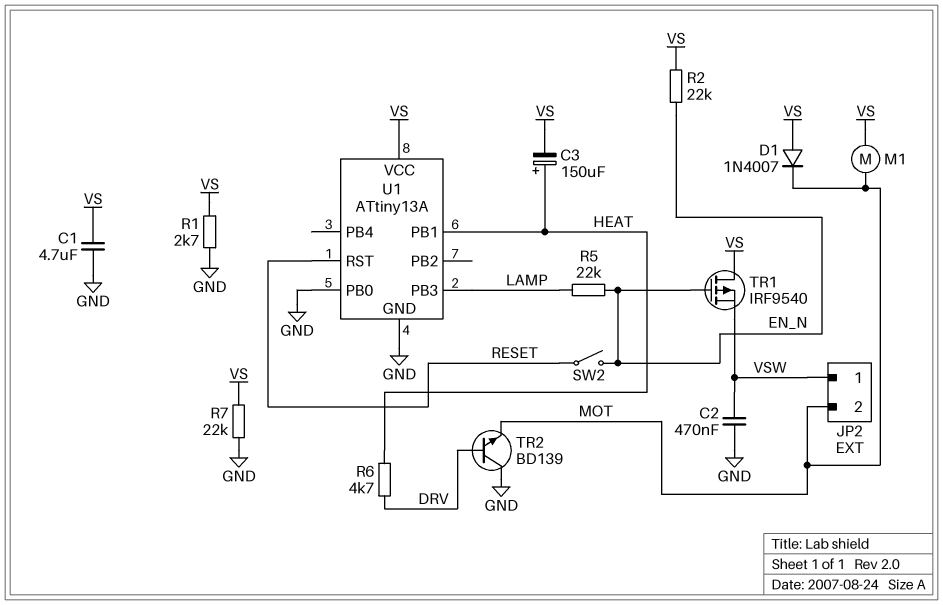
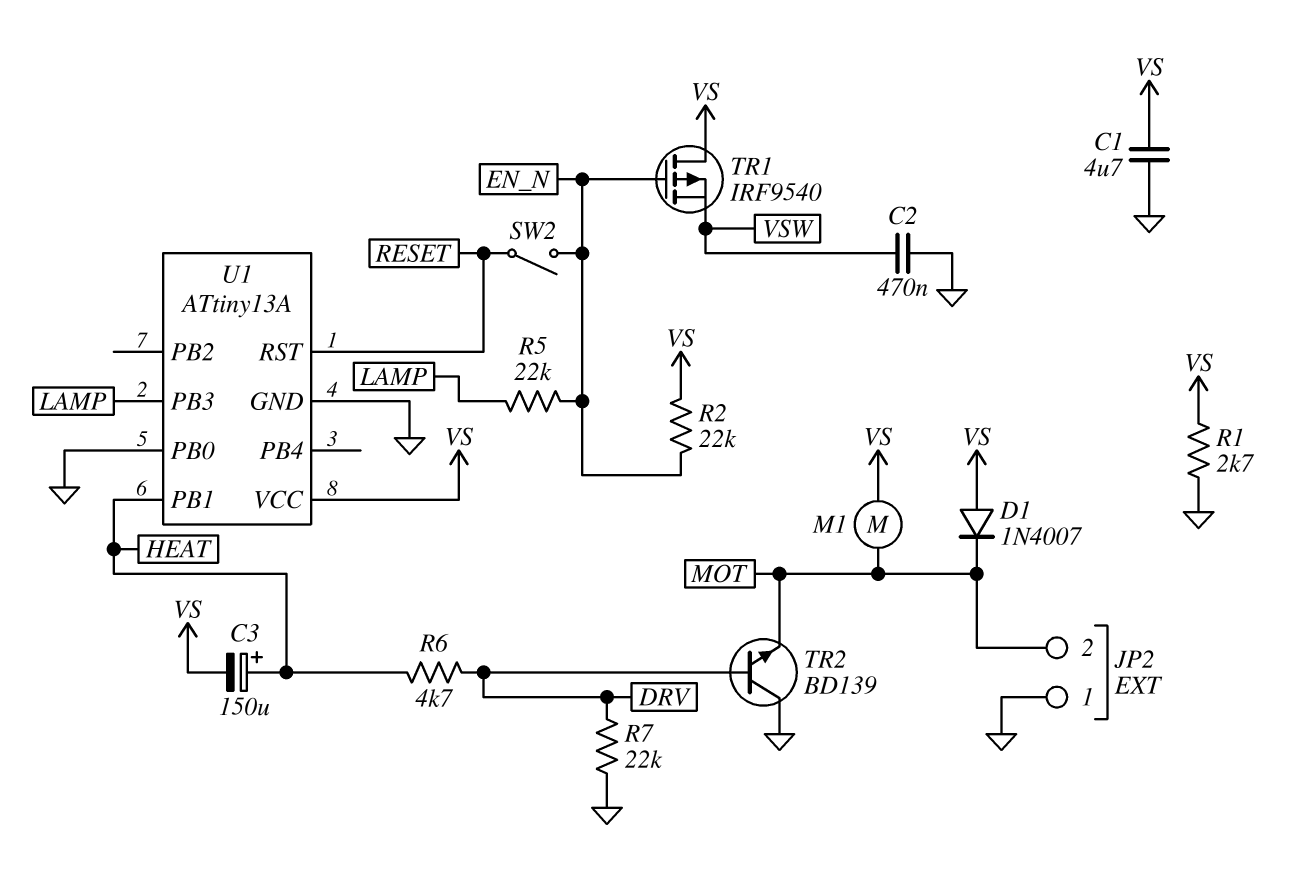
JP2 pin 1: VSW -> GND
R7: 22k (GND, VS) -> 22k (DRV, GND)

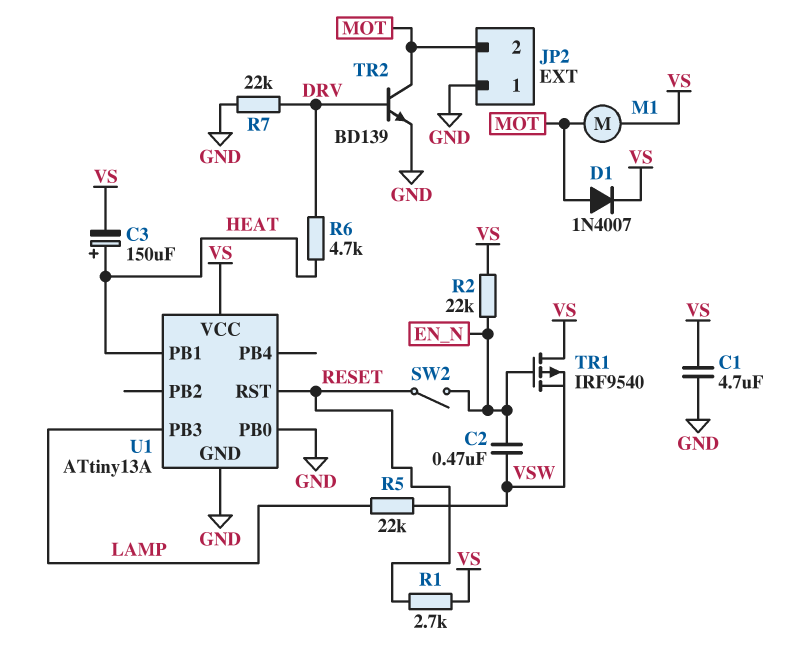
C2: 470nF (GND, VSW) -> 470nF (EN_N, VSW)
D1: diode 1N4007 (A VS, K MOT) -> diode 1N4007 (A MOT, K VS)
R1: 2.7k (GND, VS) -> 2.7k (RESET, VS)
R5: 22k (EN_N, LAMP) -> 22k (LAMP, VSW)
TR2: NPN BD139 (B DRV, C GND, E MOT) -> NPN BD139 (B DRV, C MOT, E GND)

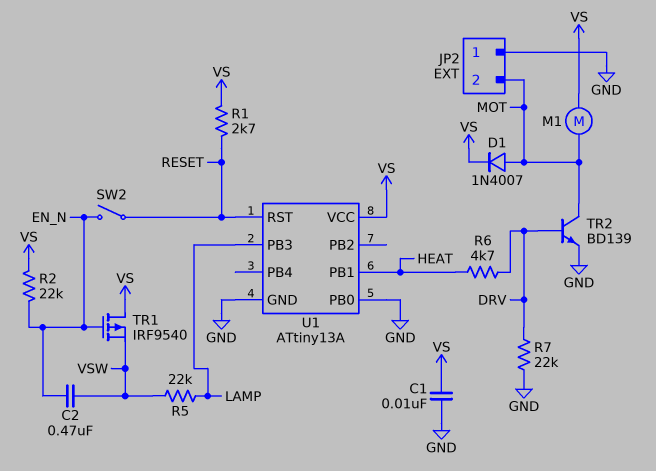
C1: 4.7uF (GND, VS) -> 10nF (GND, VS)
C3: 150uF (plus HEAT, minus VS) -> none

